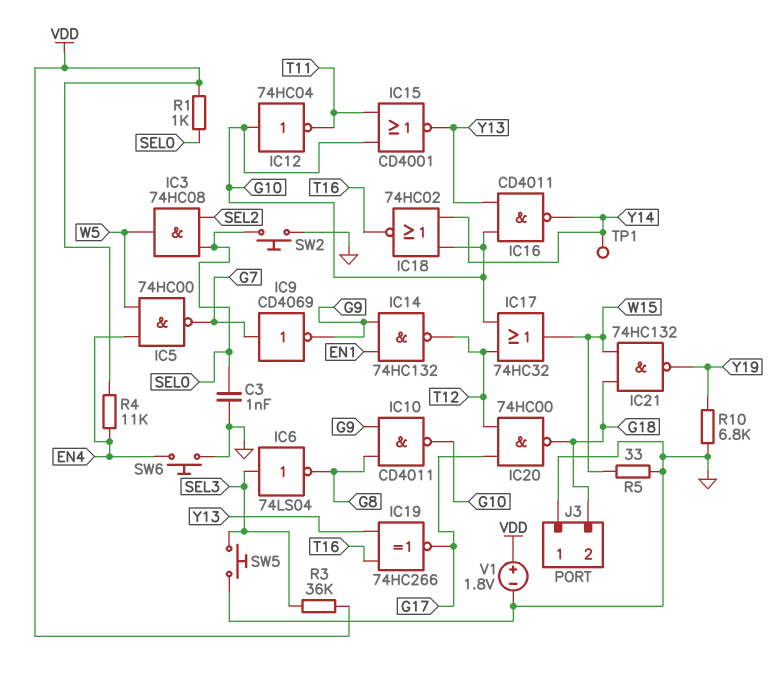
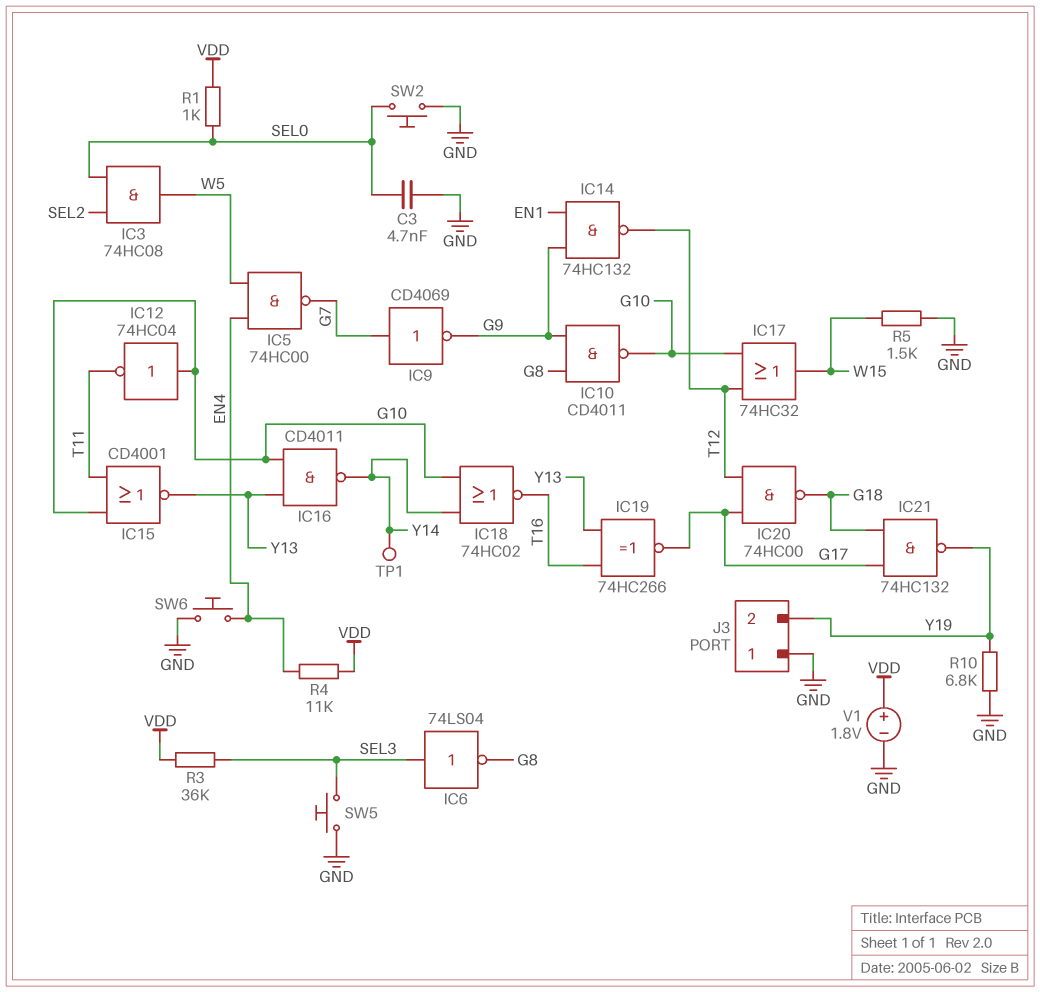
C3: 1nF (GND, SEL0) -> 4.7nF (GND, SEL0)
IC21: NAND 74HC132 (in G18, in W15, out Y19) -> NAND 74HC132 (in G17, in G18, out Y19)
J3 pin 2: G18 -> Y19
R5: 33 (GND, W15) -> 1.5k (GND, W15)

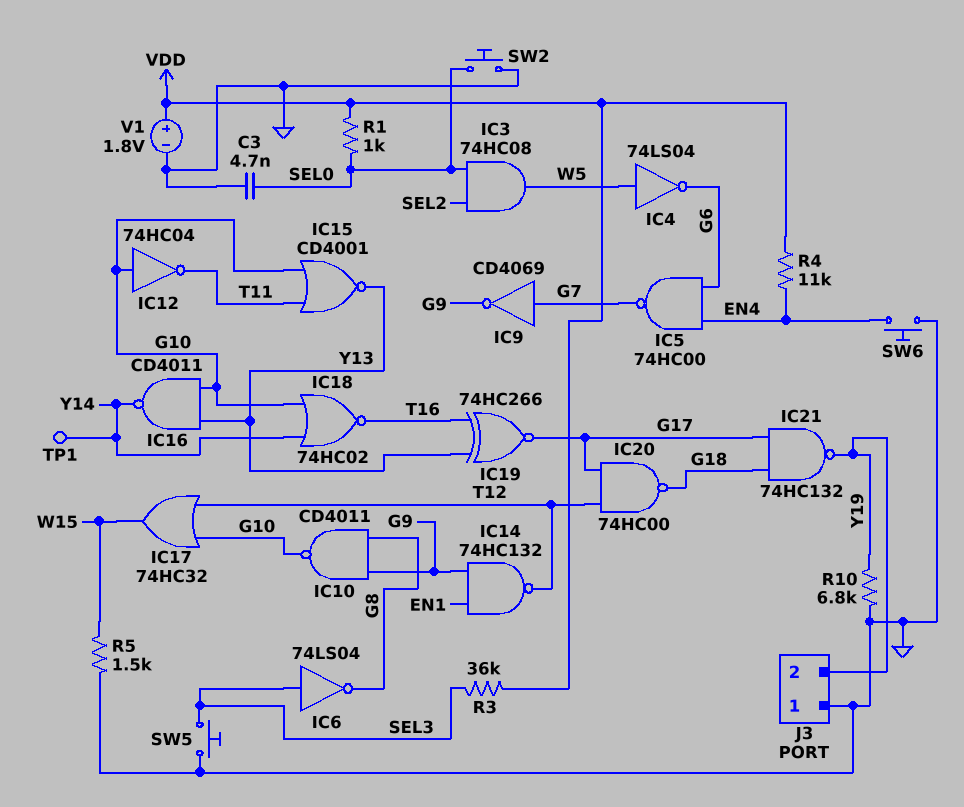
IC4: none -> NOT 74LS04 (in W5, out G6)
IC5: NAND 74HC00 (in EN4, in W5, out G7) -> NAND 74HC00 (in EN4, in G6, out G7)

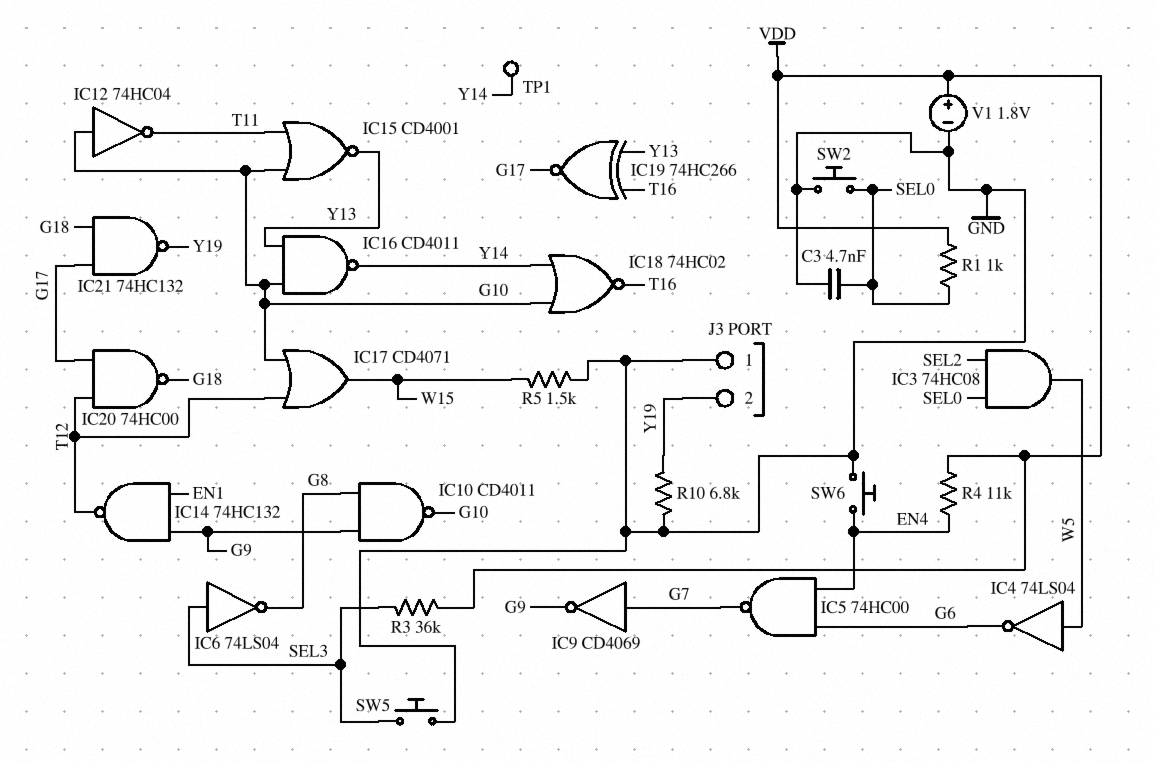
IC17: OR 74HC32 (in G10, in T12, out W15) -> OR CD4071 (in G10, in T12, out W15)

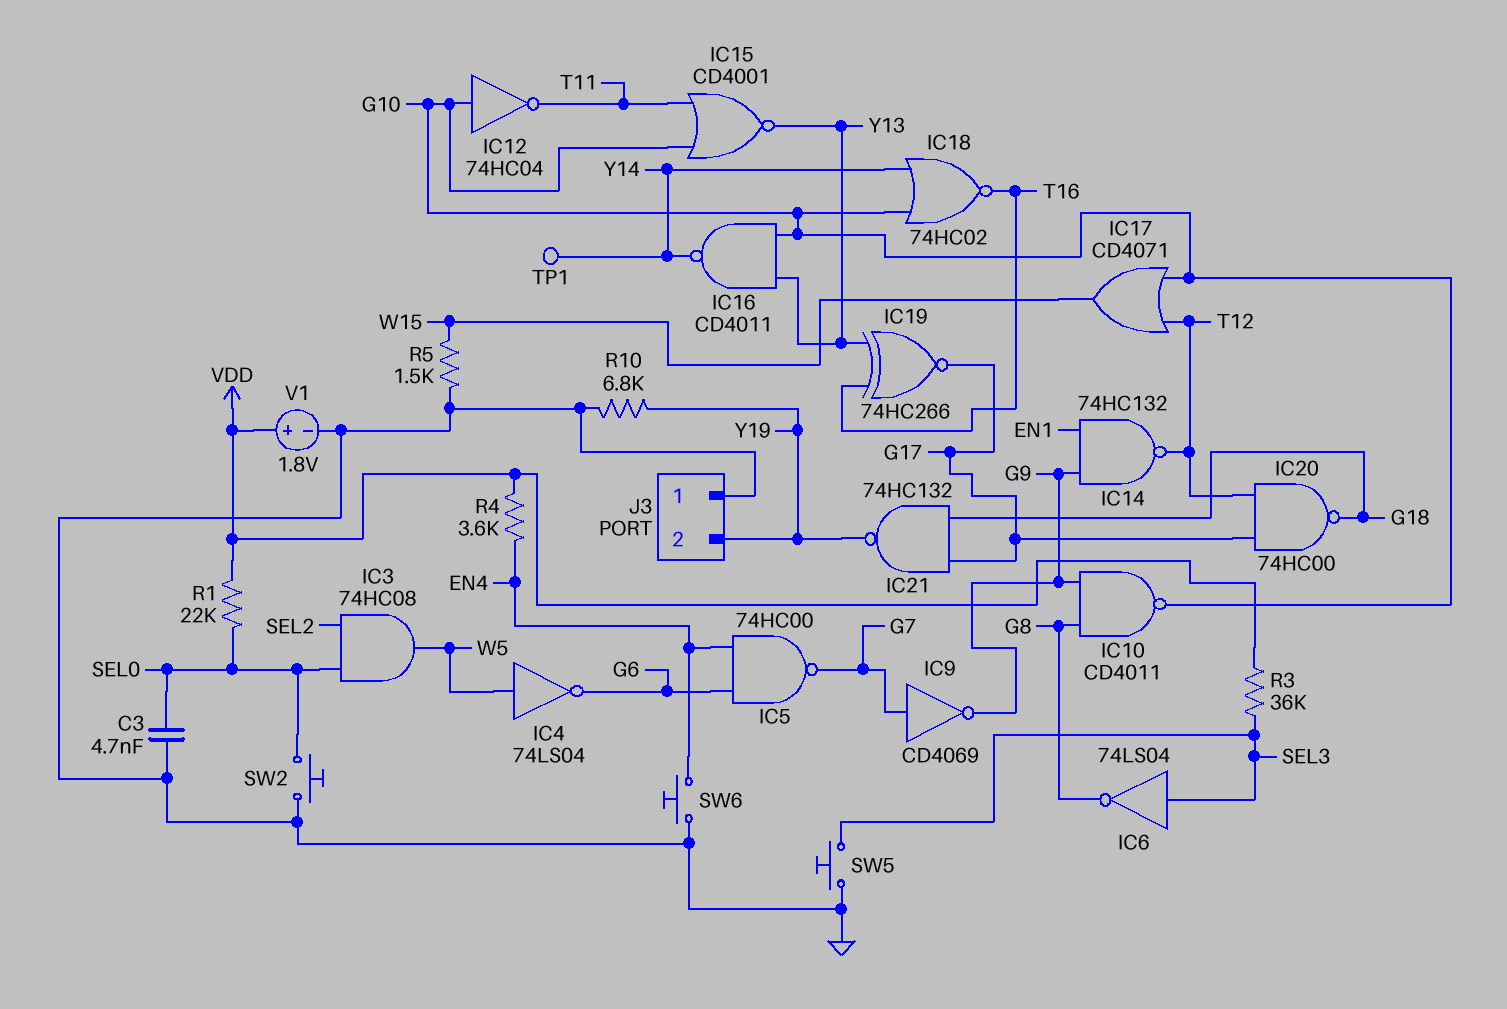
R1: 1k (SEL0, VDD) -> 22k (SEL0, VDD)
R4: 11k (EN4, VDD) -> 3.6k (EN4, VDD)

